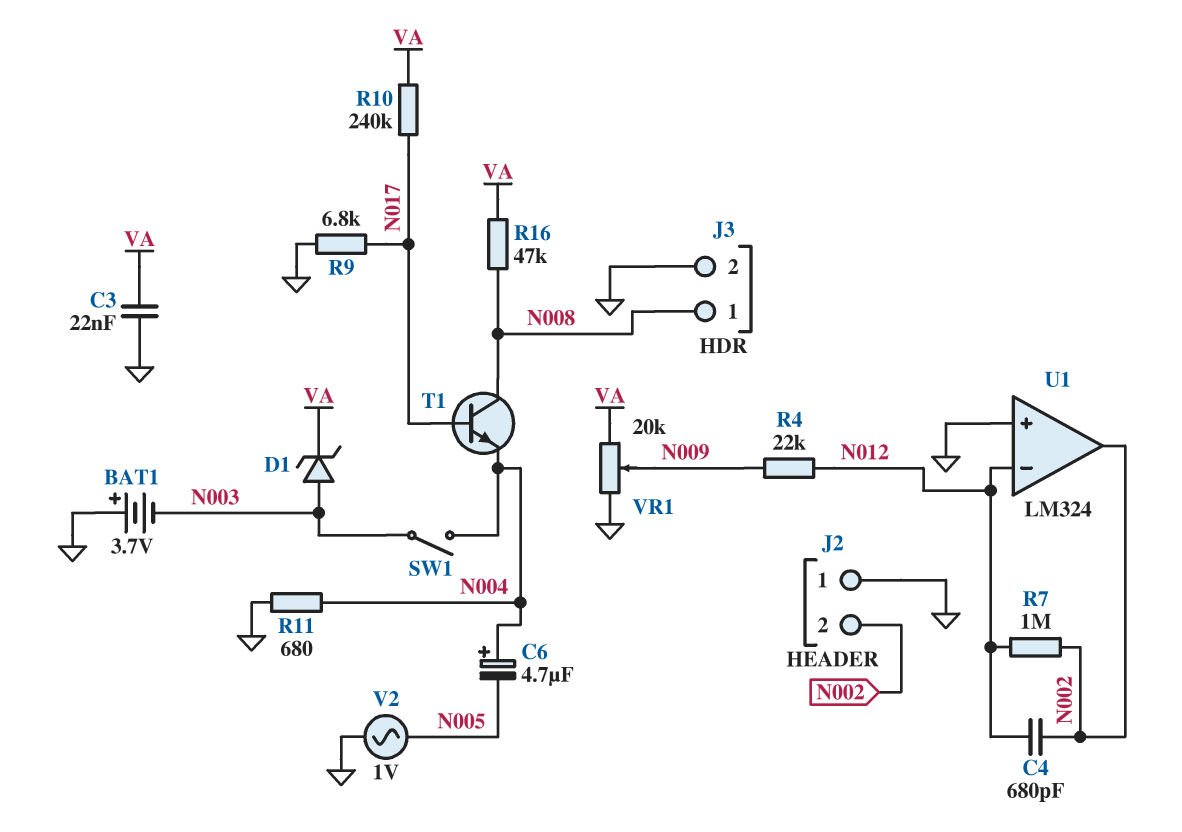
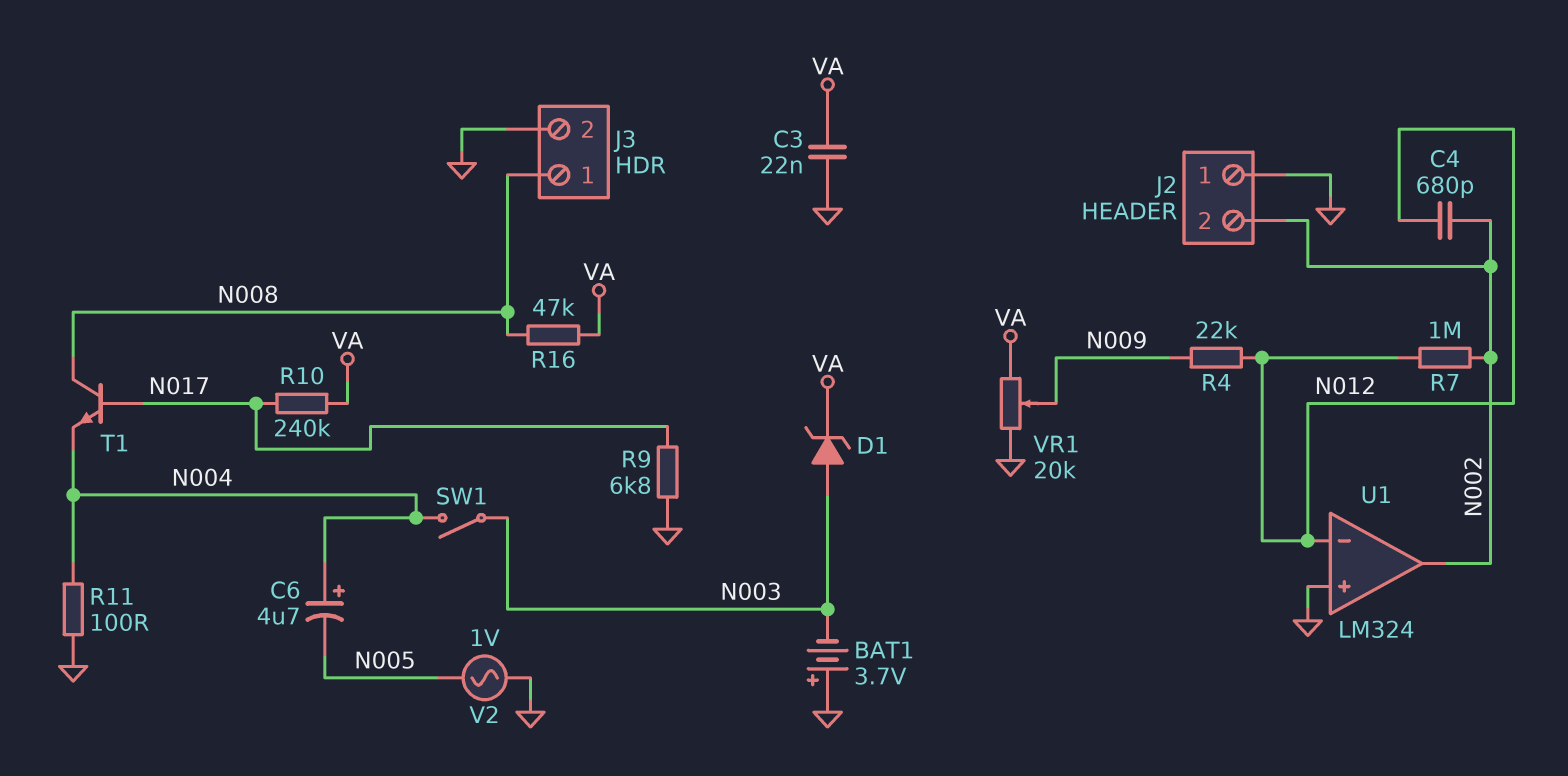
R11: 680 (GND, N004) -> 100 (GND, N004)

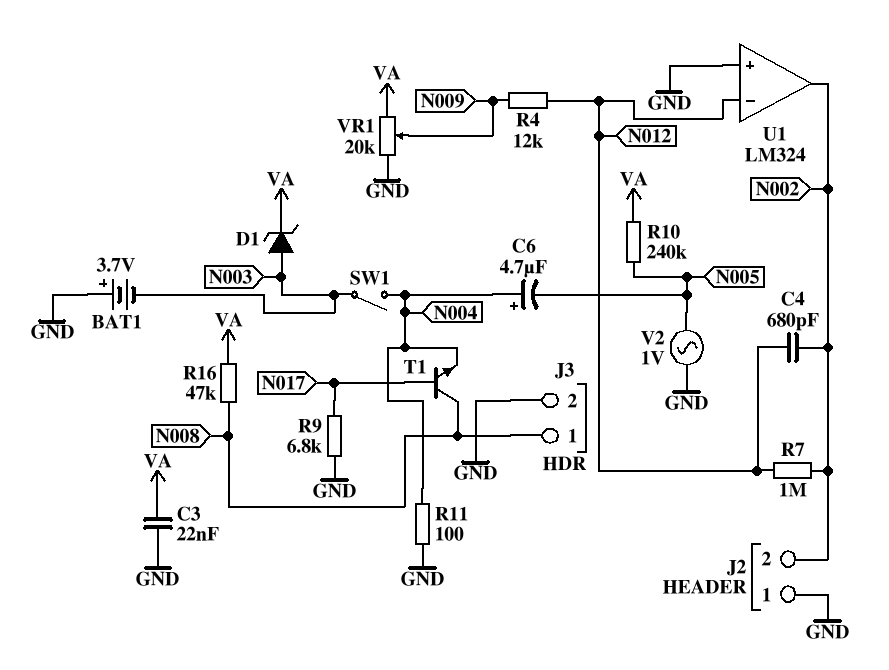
R4: 22k (N009, N012) -> 12k (N009, N012)
R10: 240k (N017, VA) -> 240k (N005, VA)

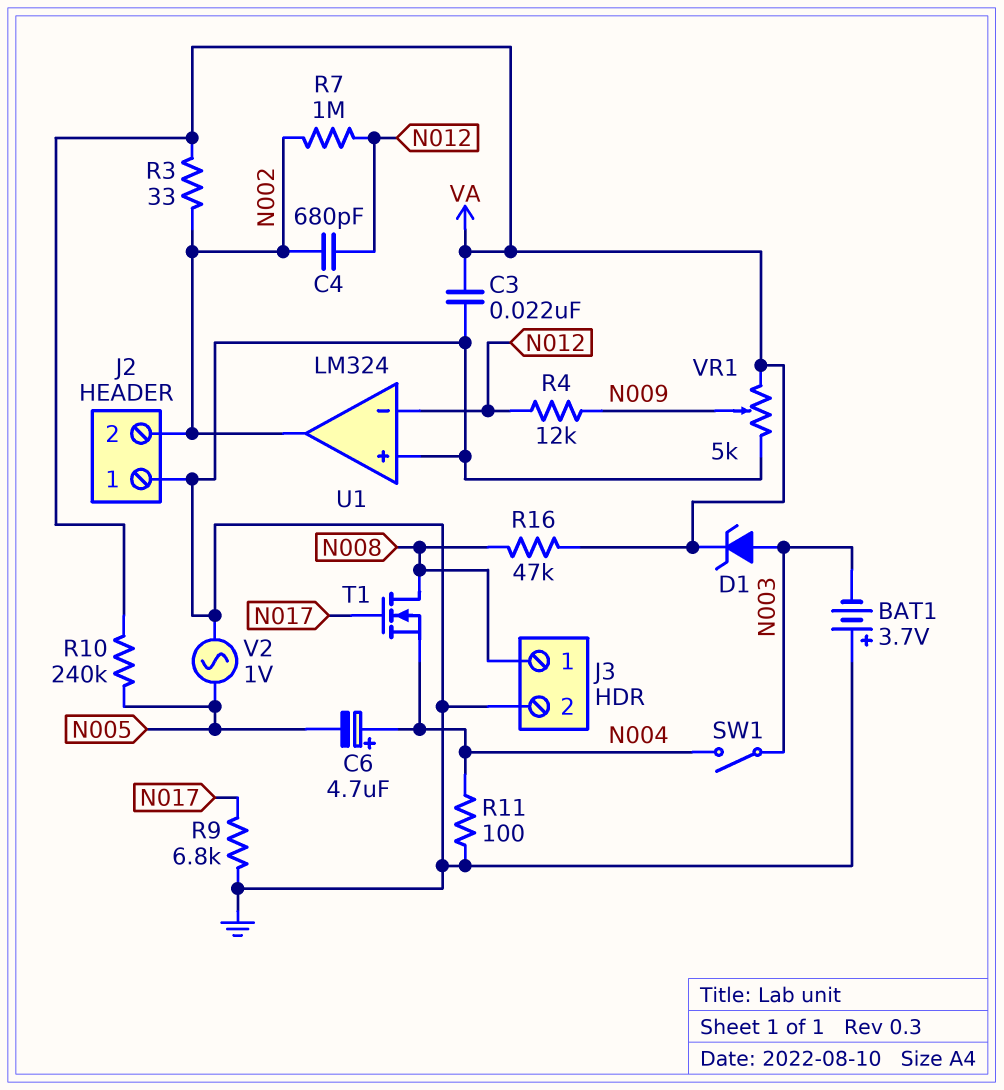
R3: none -> 33 (N002, VA)
T1: NPN (B N017, C N008, E N004) -> NMOS (G N017, D N008, S N004)
VR1: 20k (GND, VA, wiper N009) -> 5k (GND, VA, wiper N009)

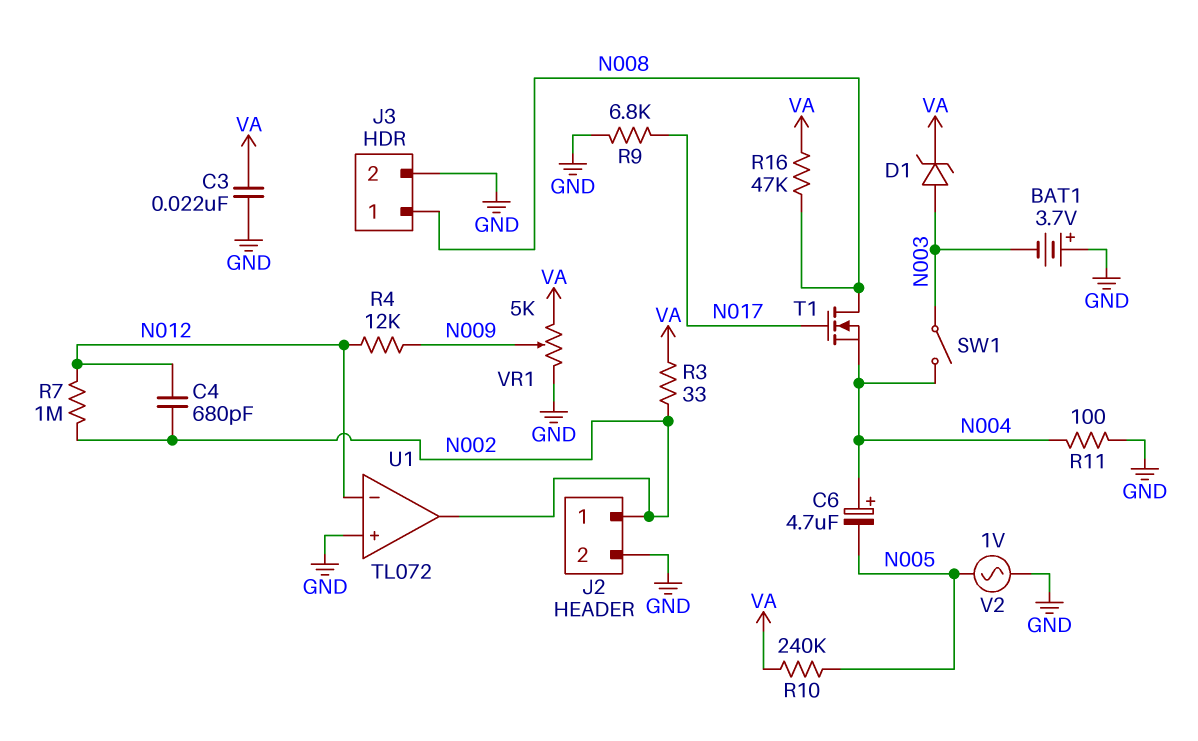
J2 pin 1: GND -> N002
J2 pin 2: N002 -> GND
U1: LM324 -> TL072

